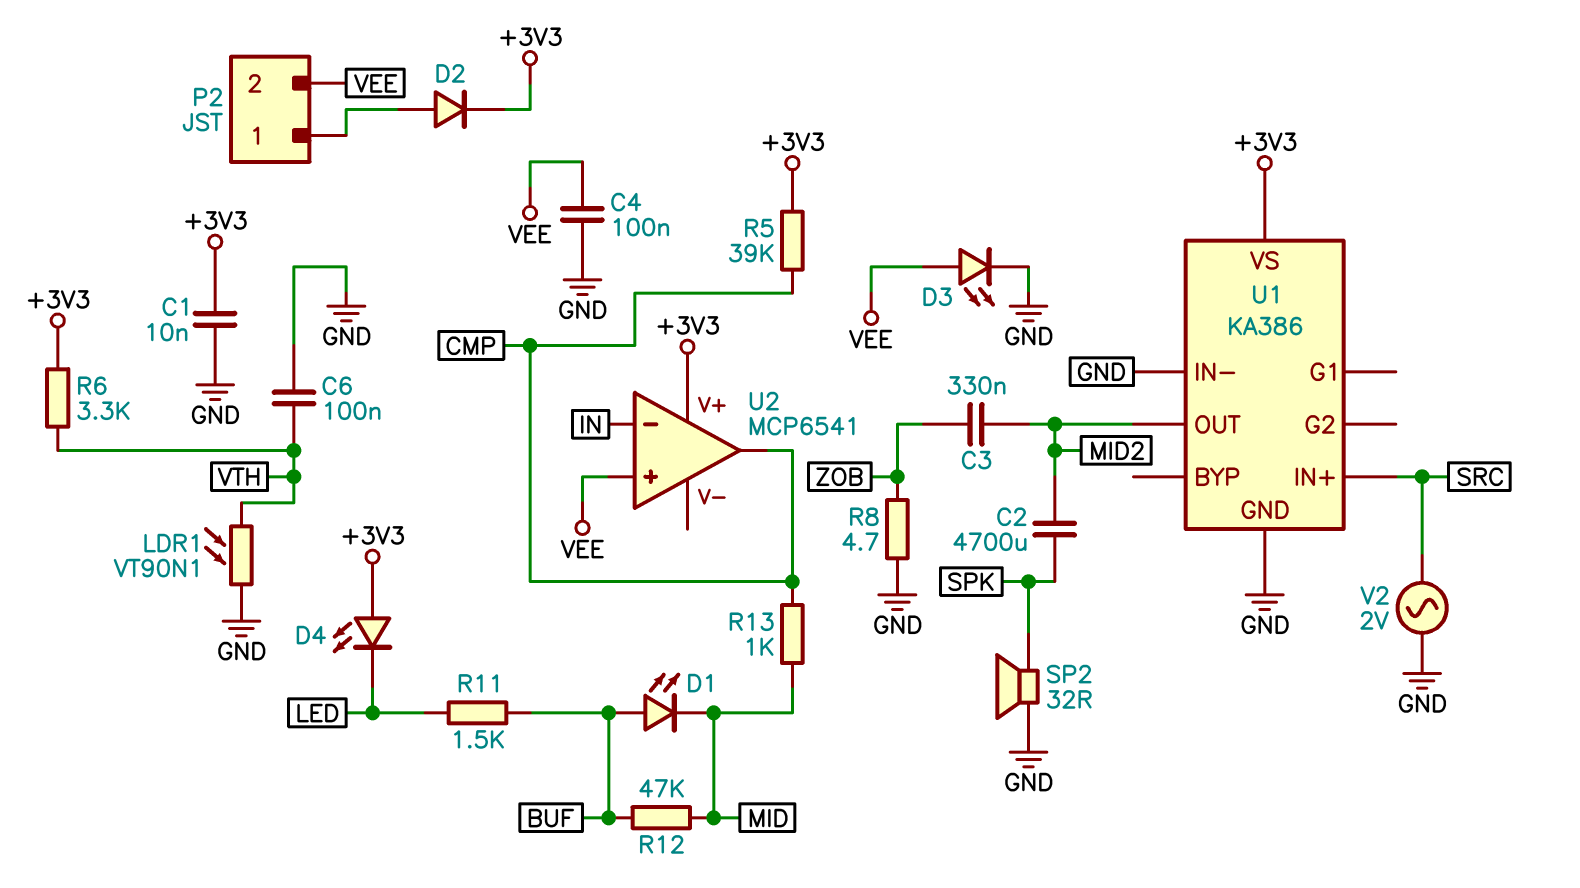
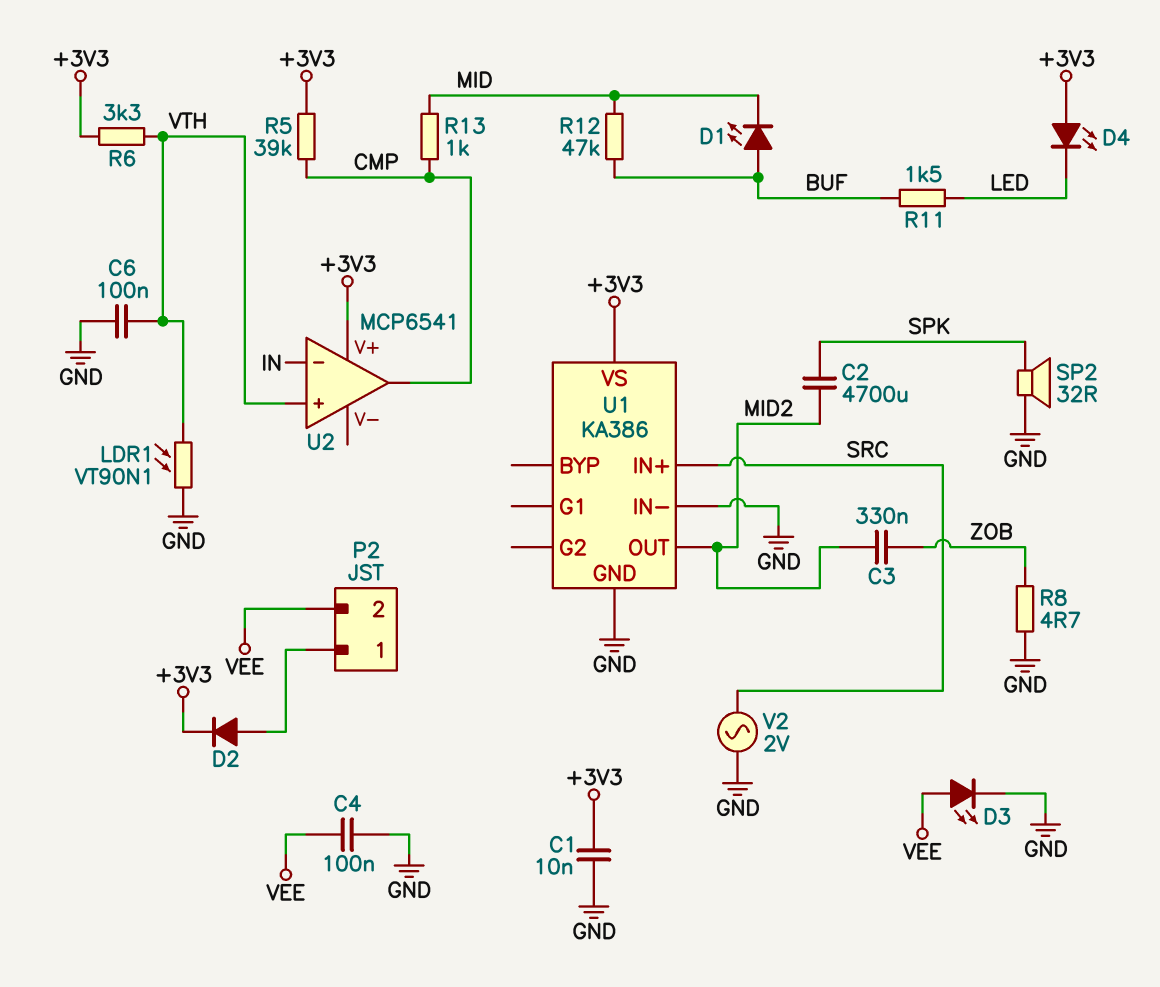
U2 pin in+: VEE -> VTH

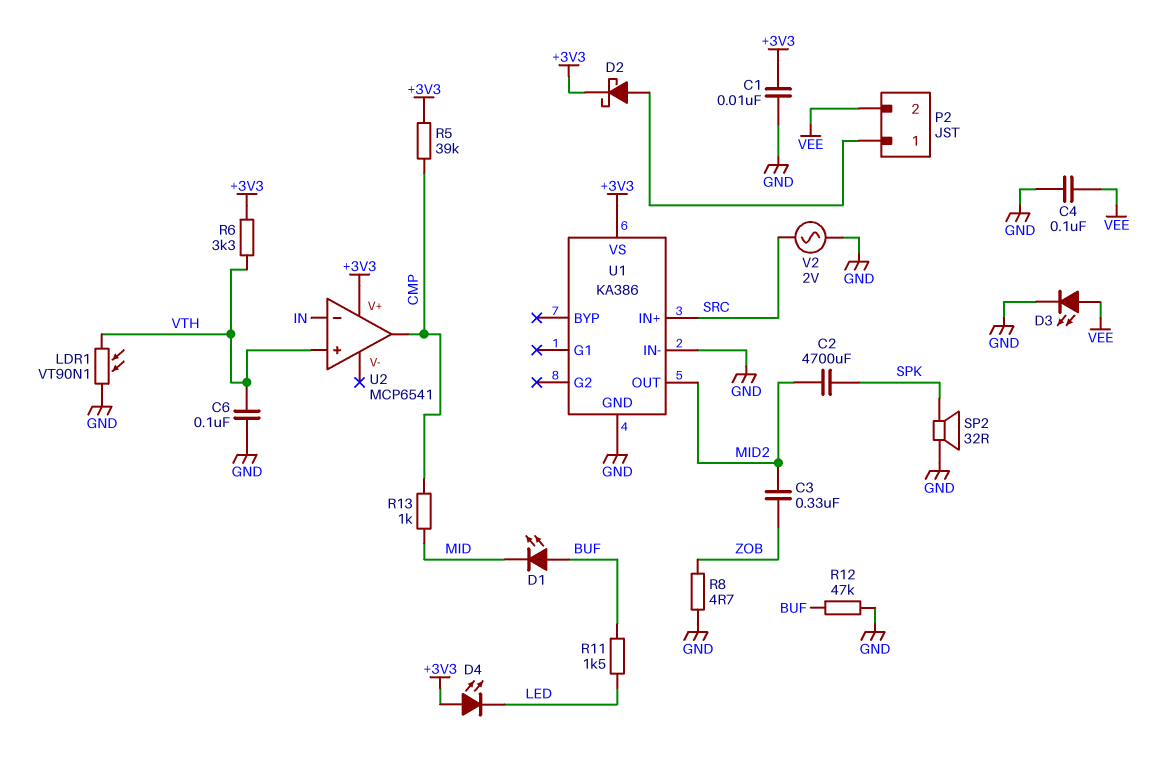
D2: diode (A P2/1, K +3V3) -> schottky (A P2/1, K +3V3)
R12: 47k (BUF, MID) -> 47k (BUF, GND)

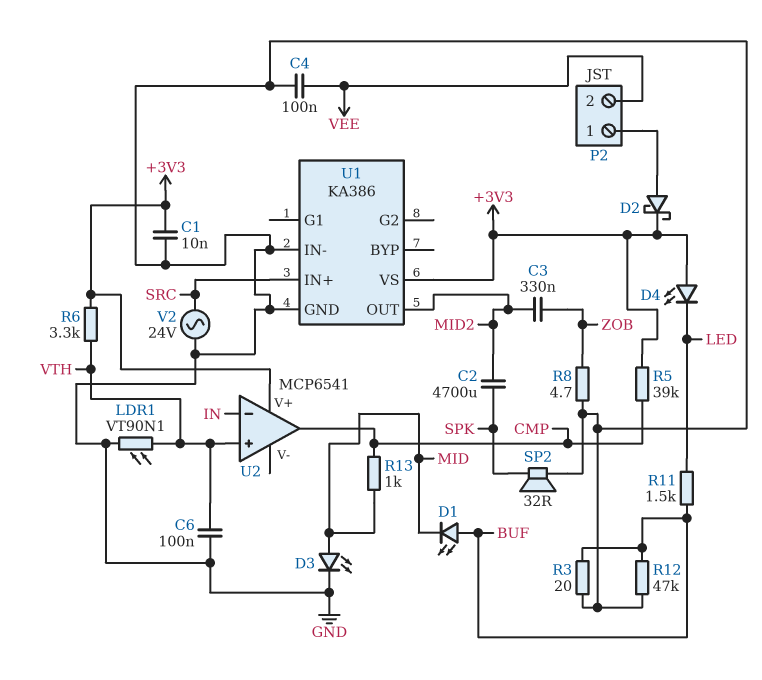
D3: LED (A VEE, K GND) -> LED (A MID, K GND)
R3: none -> 20 (BUF, GND)
V2: AC 2V (GND, SRC) -> AC 24V (GND, SRC)

